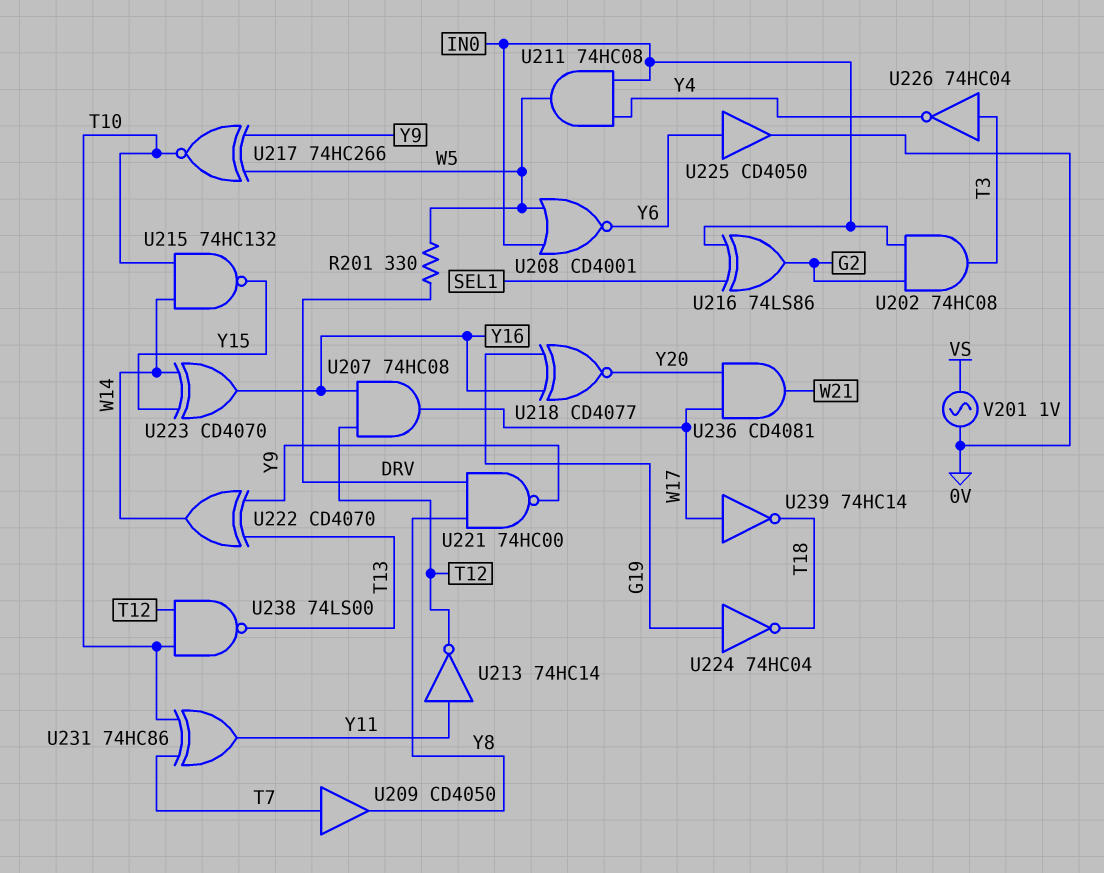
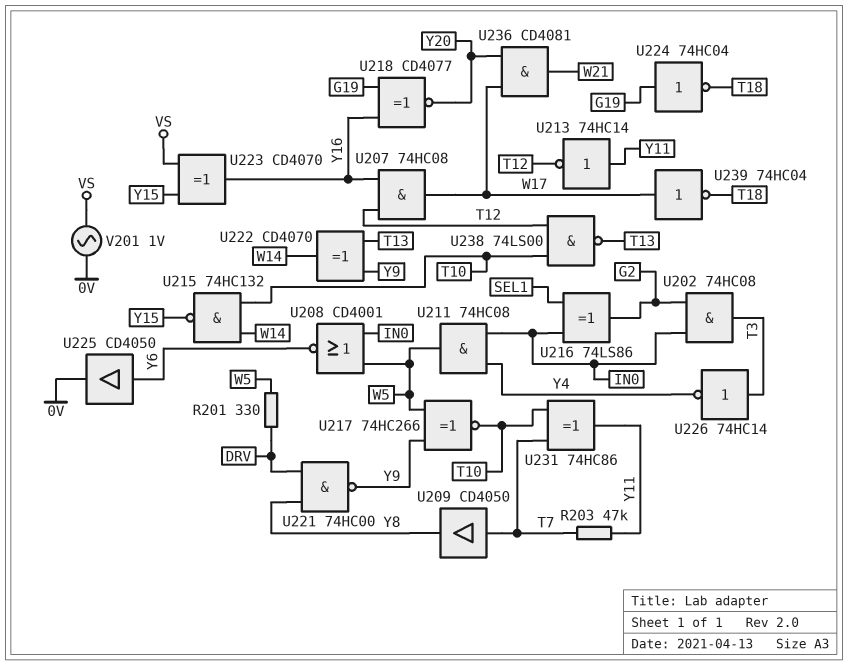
R203: none -> 47k (T7, Y11)
U223: XOR CD4070 (in W14, in Y15, out Y16) -> XOR CD4070 (in VS, in Y15, out Y16)
U226: NOT 74HC04 (in T3, out Y4) -> NOT 74HC14 (in T3, out Y4)
U239: NOT 74HC14 (in W17, out T18) -> NOT 74HC04 (in W17, out T18)

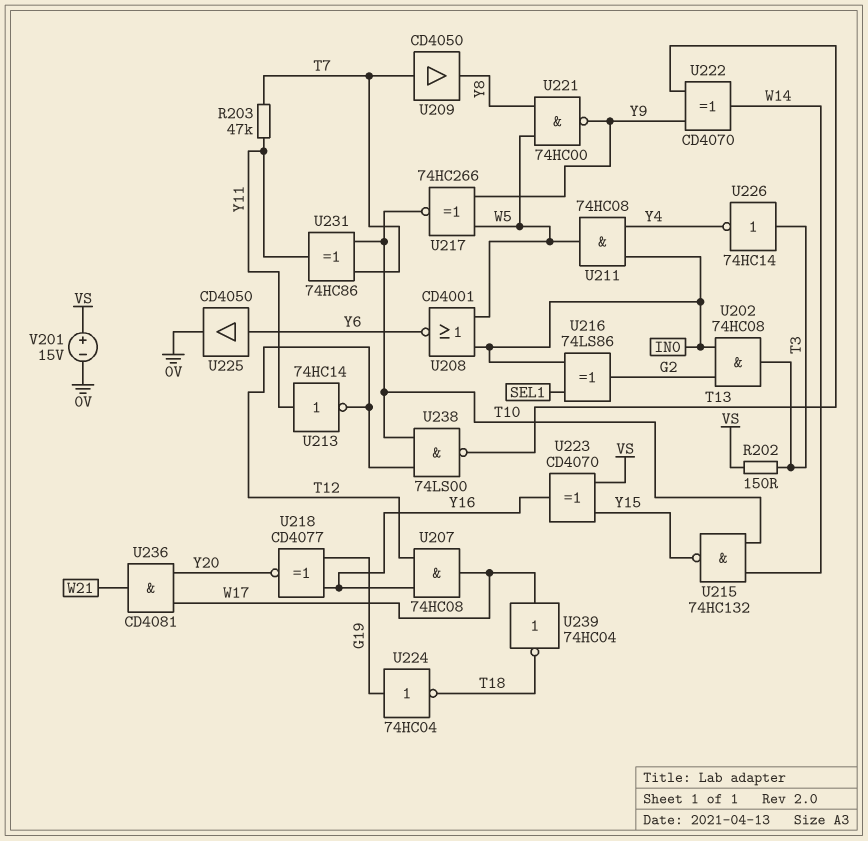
R201: 330 (DRV, W5) -> none
R202: none -> 150 (T3, VS)
U221: NAND 74HC00 (in DRV, in Y8, out Y9) -> NAND 74HC00 (in W5, in Y8, out Y9)
V201: AC 1V (0V, VS) -> 15V (plus VS, minus 0V)

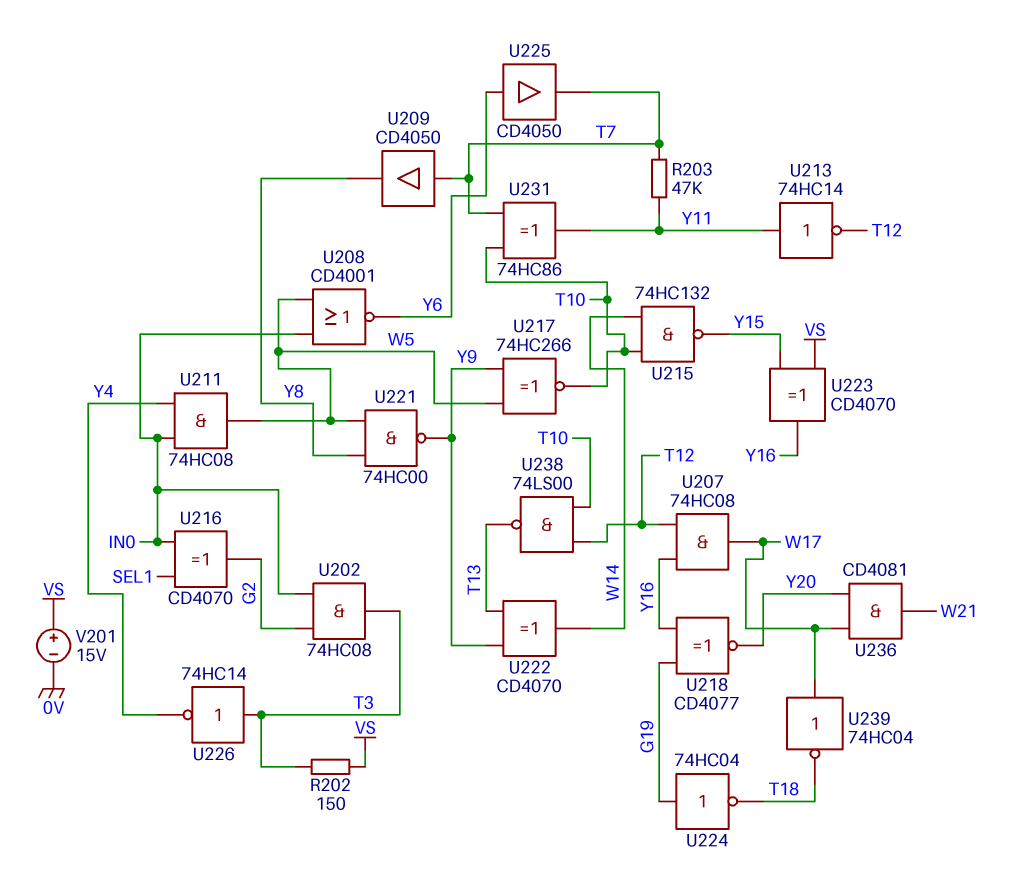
U216: XOR 74LS86 (in IN0, in SEL1, out G2) -> XOR CD4070 (in IN0, in SEL1, out G2)
U225: buffer CD4050 (in Y6, out 0V) -> buffer CD4050 (in Y6, out T7)

